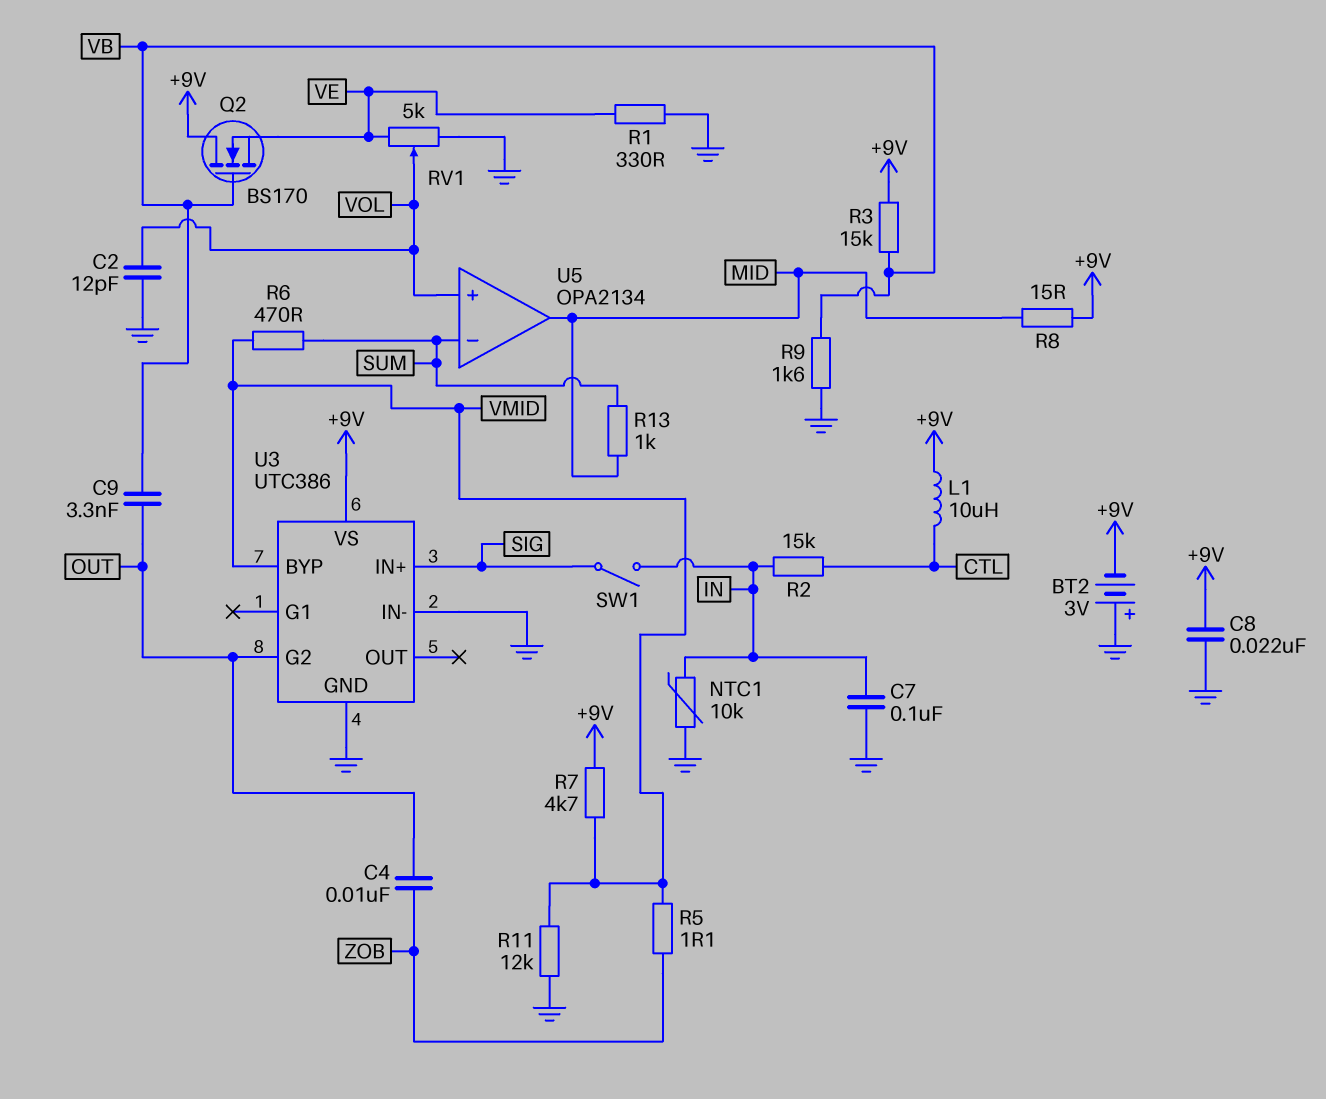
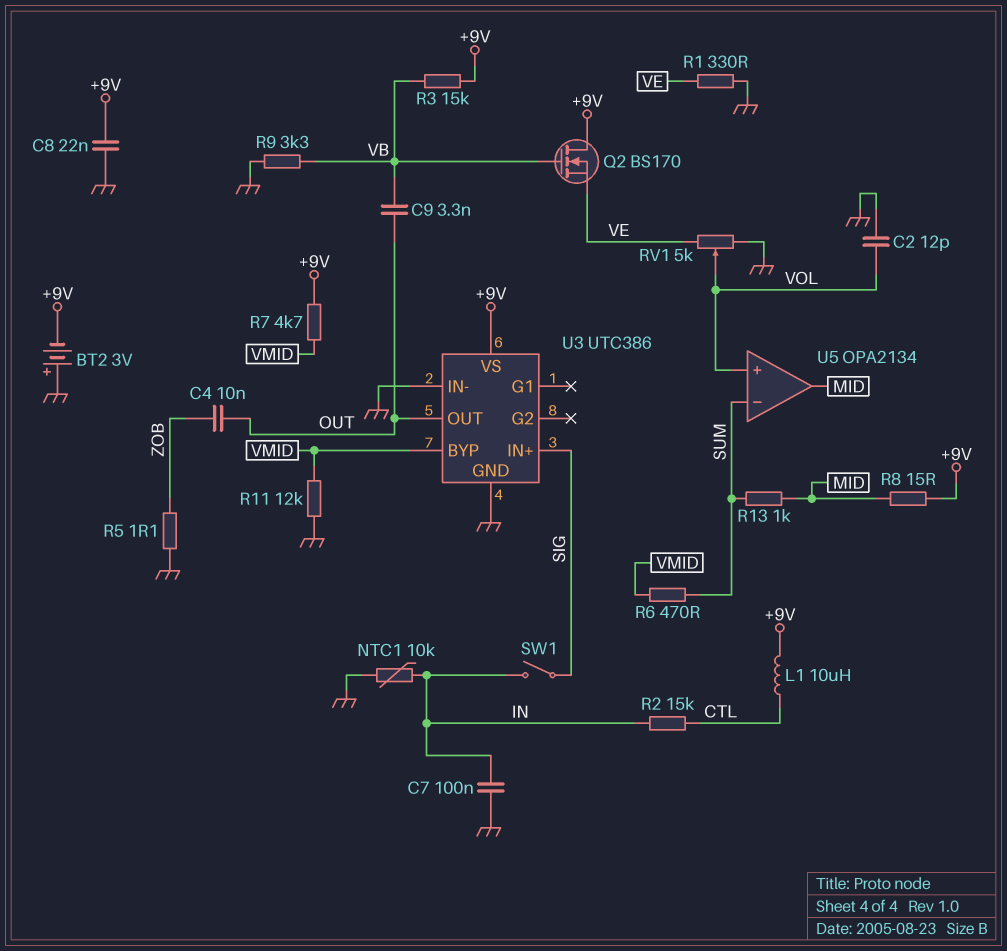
R5: 1.1 (VMID, ZOB) -> 1.1 (GND, ZOB)
R9: 1.6k (GND, VB) -> 3.3k (GND, VB)
U3 pin G2: OUT -> none
U3 pin OUT: none -> OUT

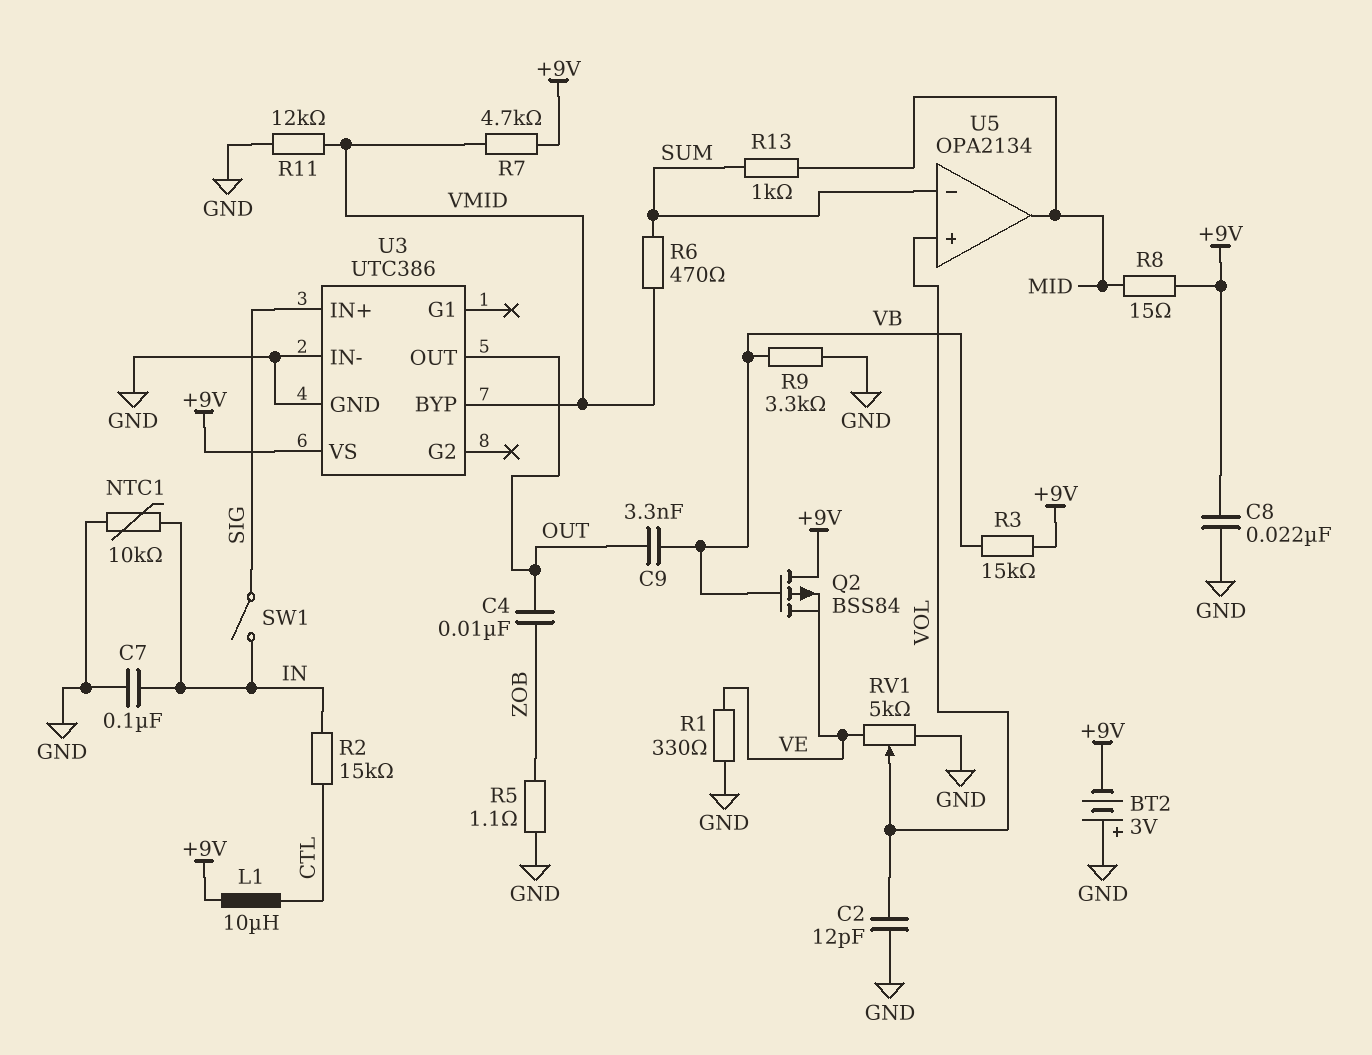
Q2: NMOS BS170 (G VB, D +9V, S VE) -> PMOS BSS84 (G VB, D +9V, S VE)

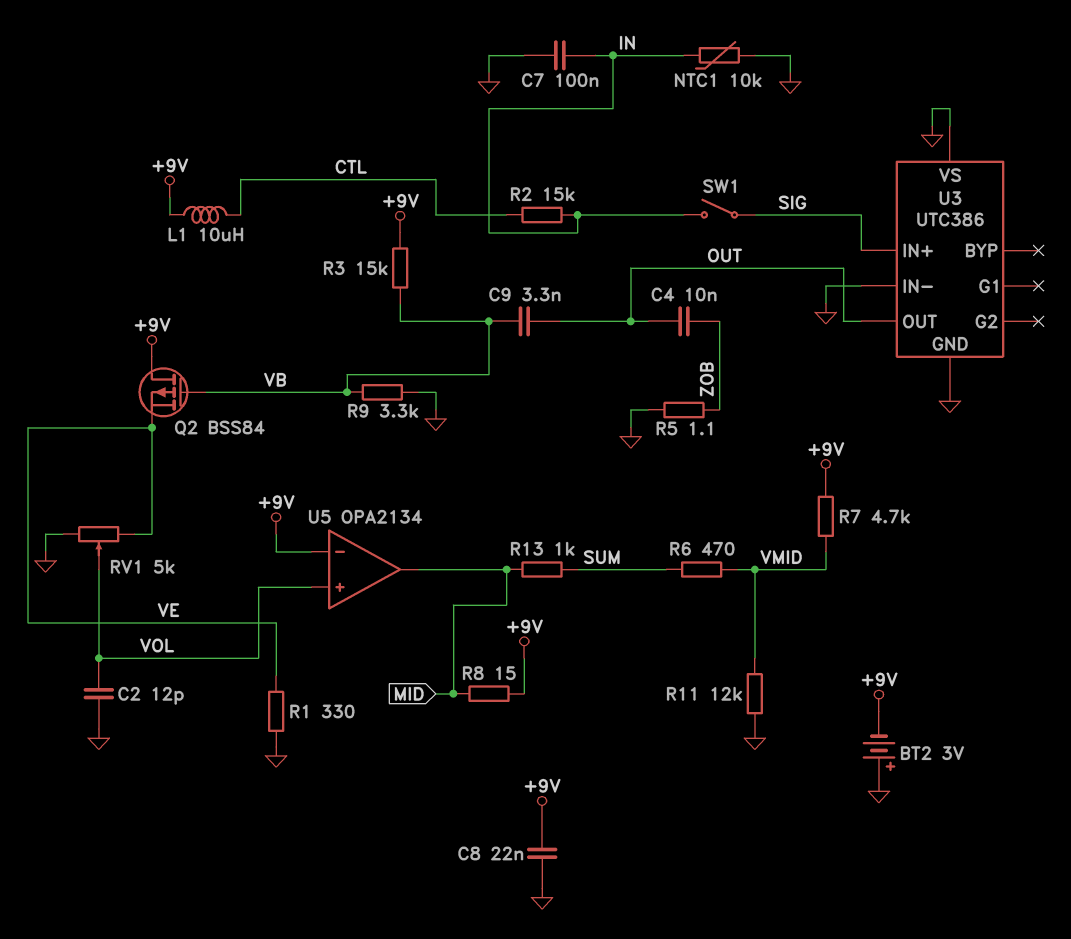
U3 pin BYP: VMID -> none
U3 pin VS: +9V -> GND
U5 pin in-: SUM -> +9V

